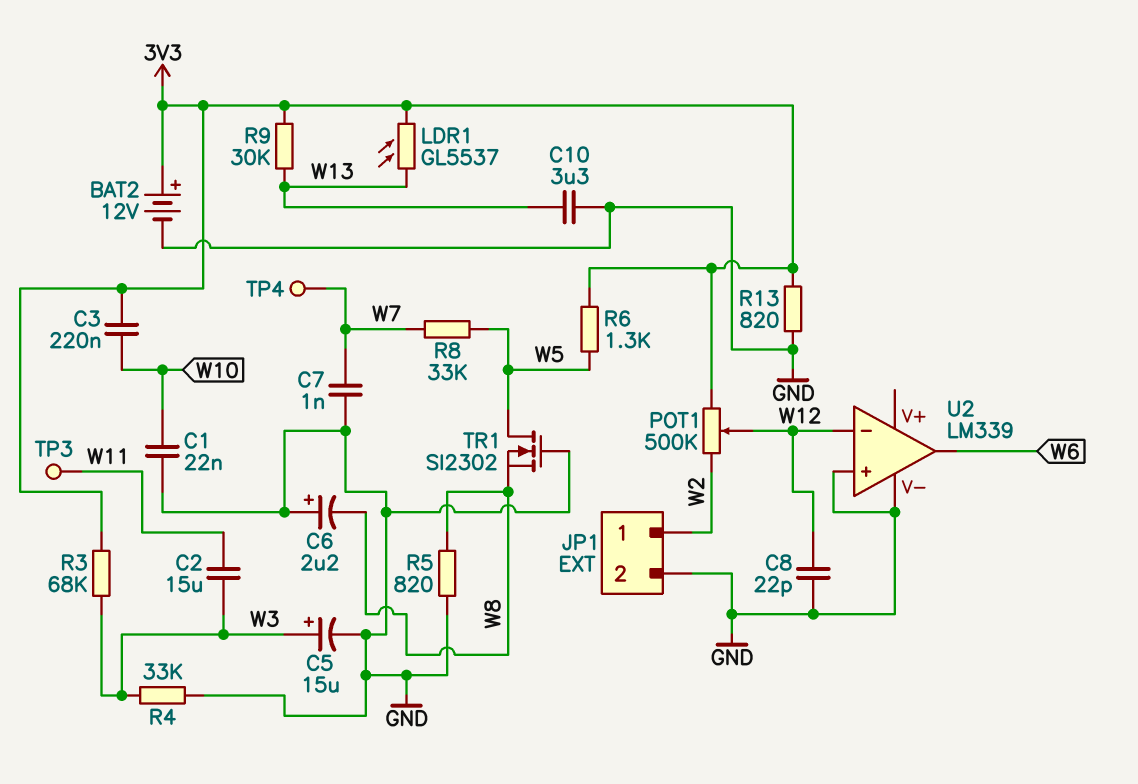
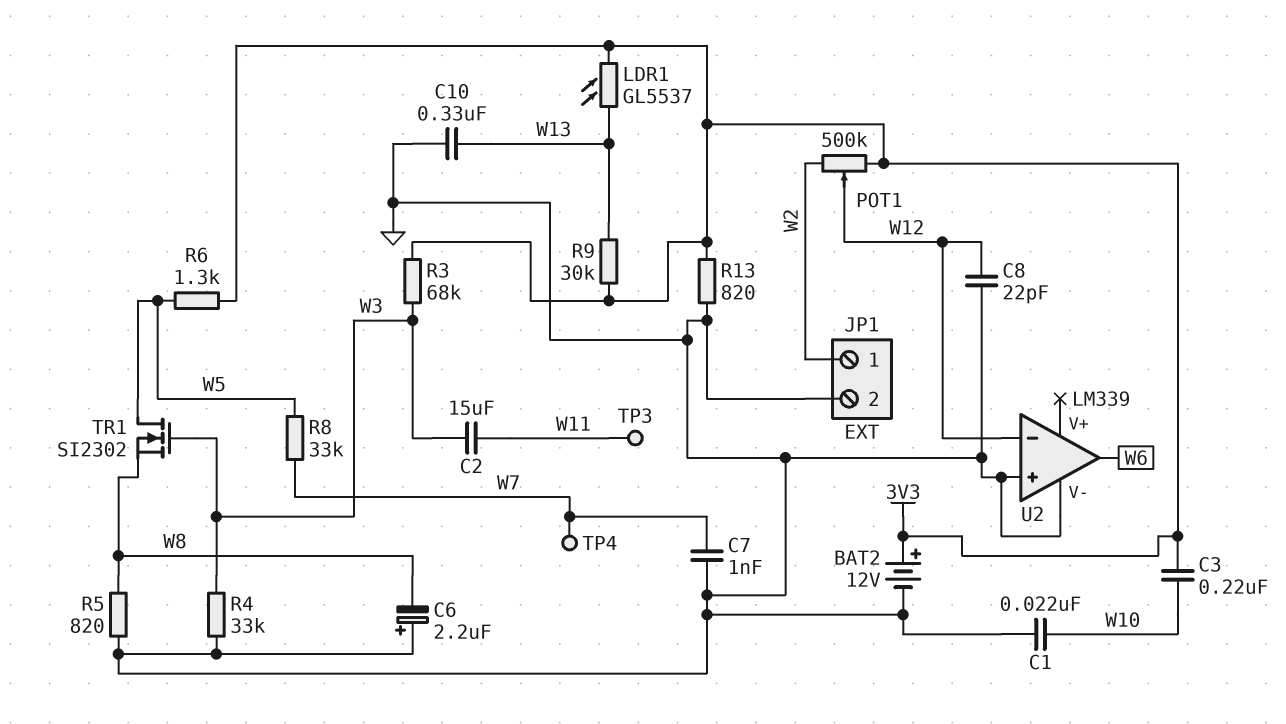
C5: 15uF (plus W3, minus GND) -> none
C10: 3.3uF (GND, W13) -> 330nF (GND, W13)
TR1: NMOS SI2302 (G GND, D W5, S W8) -> NMOS SI2302 (G W3, D W5, S W8)

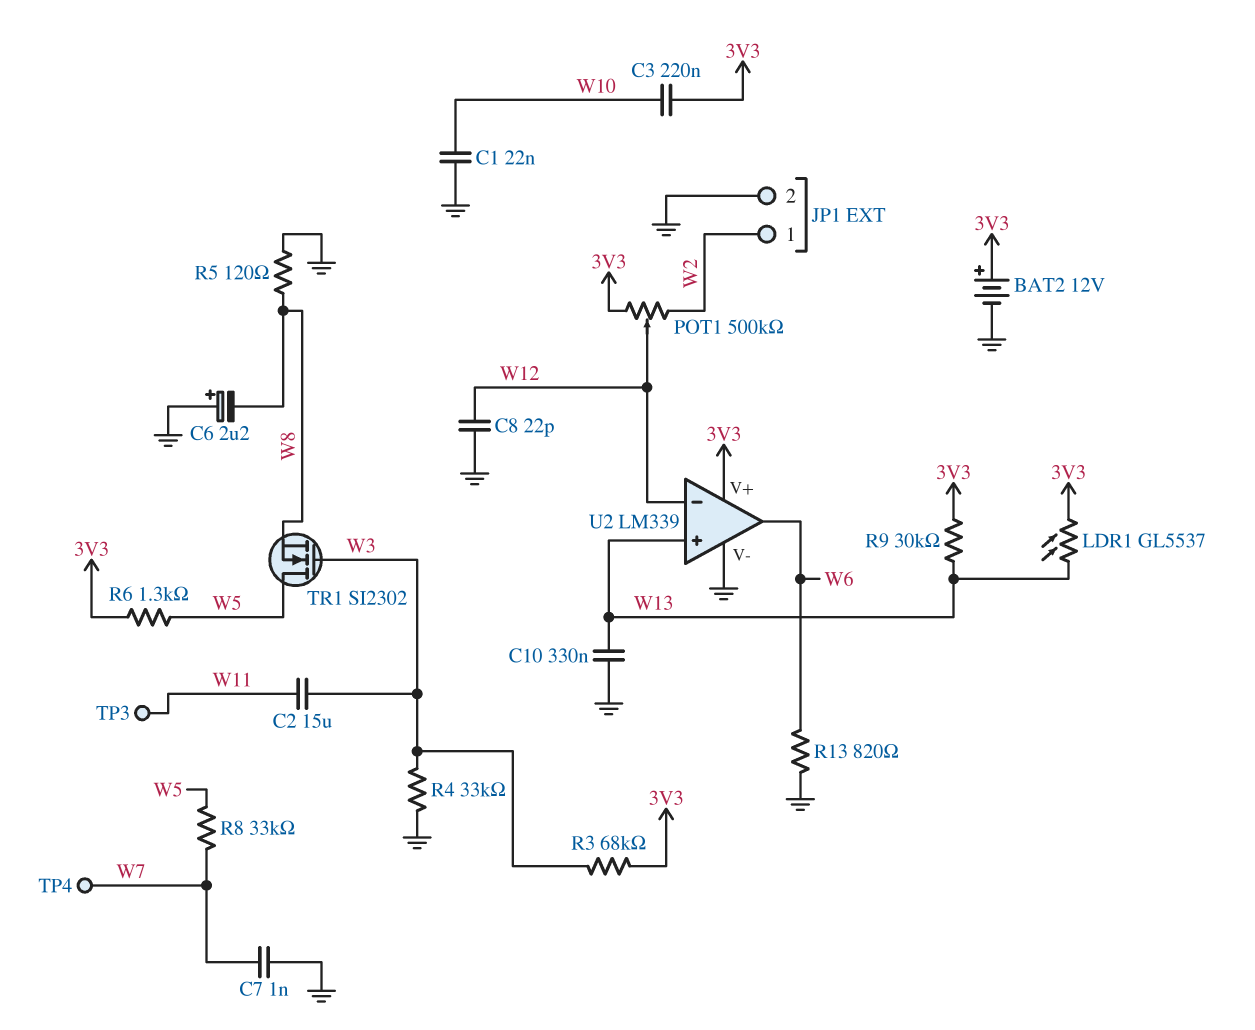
R5: 820 (GND, W8) -> 120 (GND, W8)
R13: 820 (3V3, GND) -> 820 (GND, W6)
U2 pin V+: none -> 3V3
U2 pin in+: GND -> W13

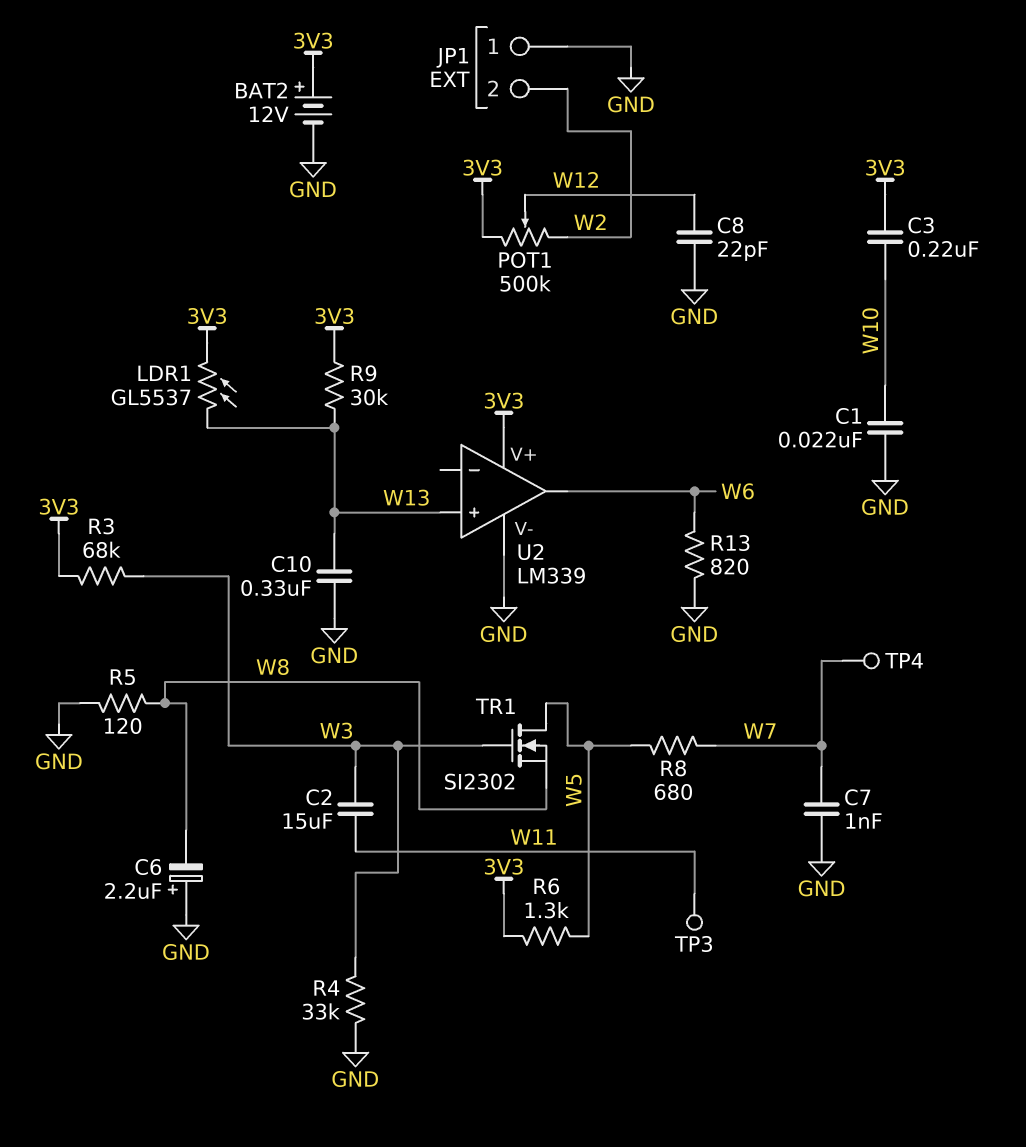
JP1 pin 1: W2 -> GND
JP1 pin 2: GND -> W2
R8: 33k (W5, W7) -> 680 (W5, W7)
U2 pin in-: W12 -> none

